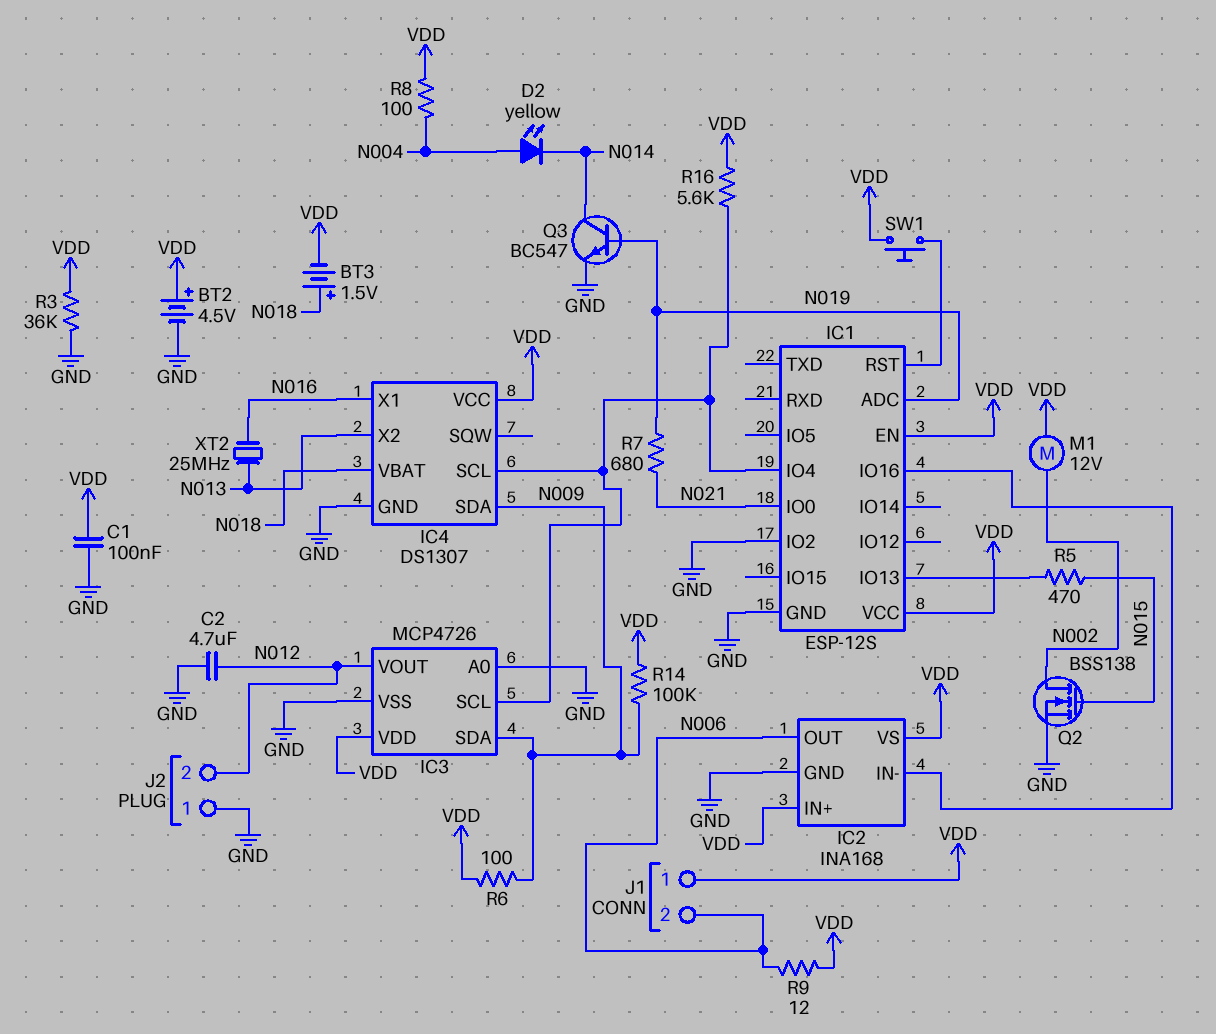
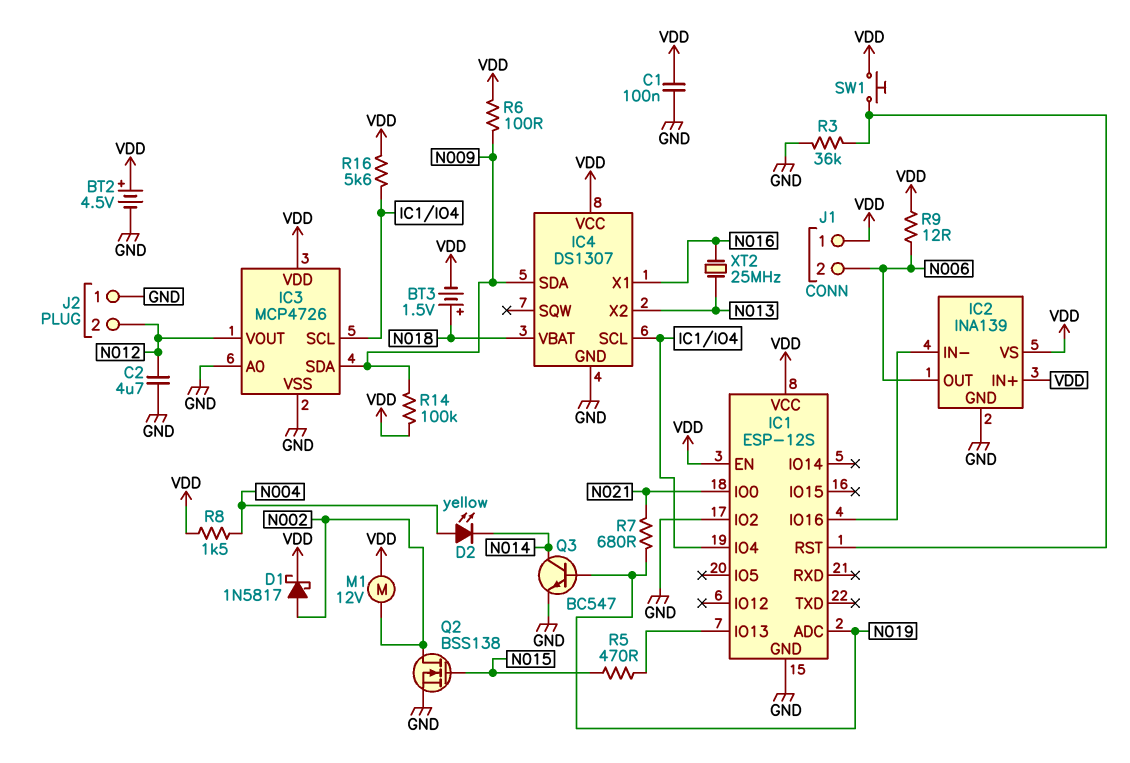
D1: none -> schottky 1N5817 (A N002, K VDD)
IC2: INA168 -> INA139
R3: 36k (GND, VDD) -> 36k (GND, IC1/RST)
R8: 100 (N004, VDD) -> 1.5k (N004, VDD)

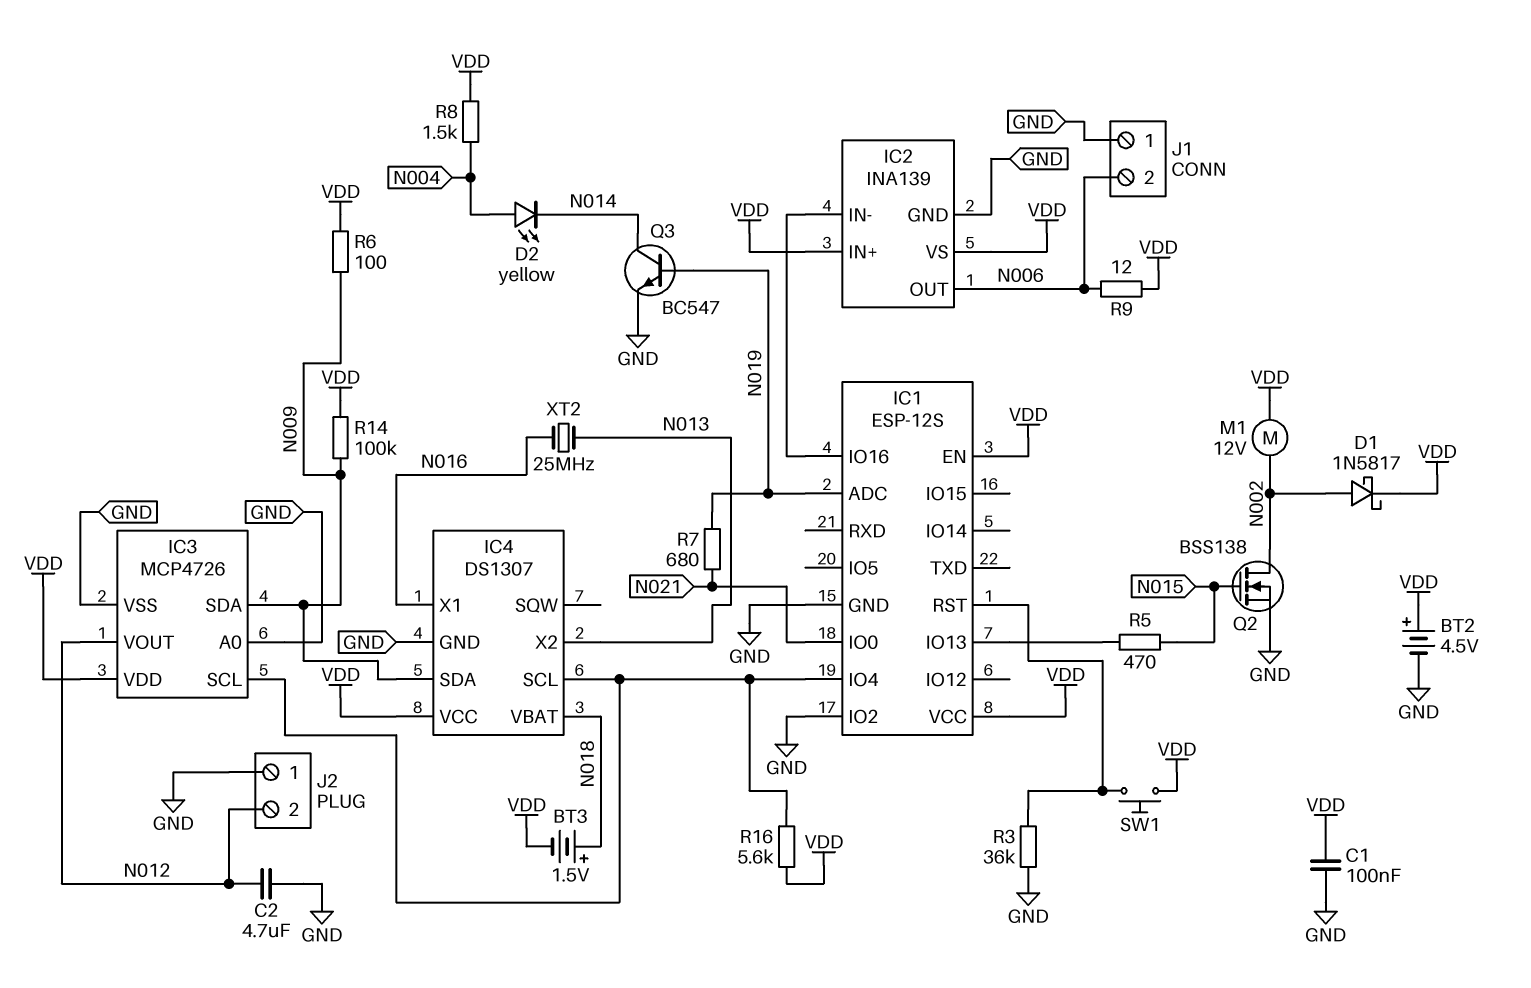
J1 pin 1: VDD -> GND

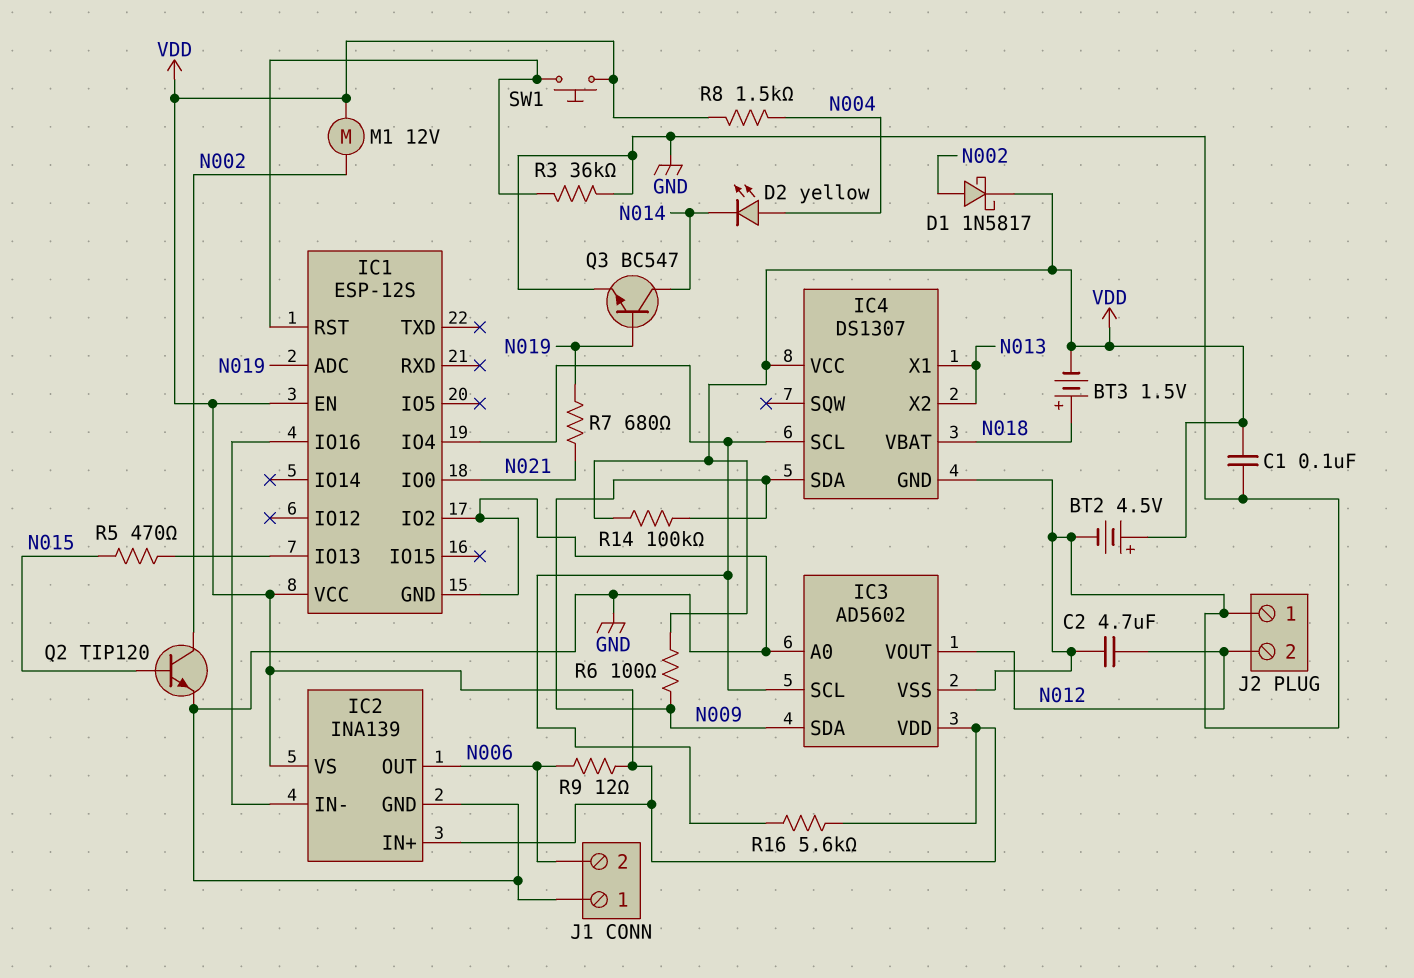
IC3: MCP4726 -> AD5602
IC4 pin X1: N016 -> N013
Q2: NMOS BSS138 (G N015, D N002, S GND) -> NPN TIP120 (B N015, C N002, E GND)
XT2: 25MHz (N013, N016) -> none

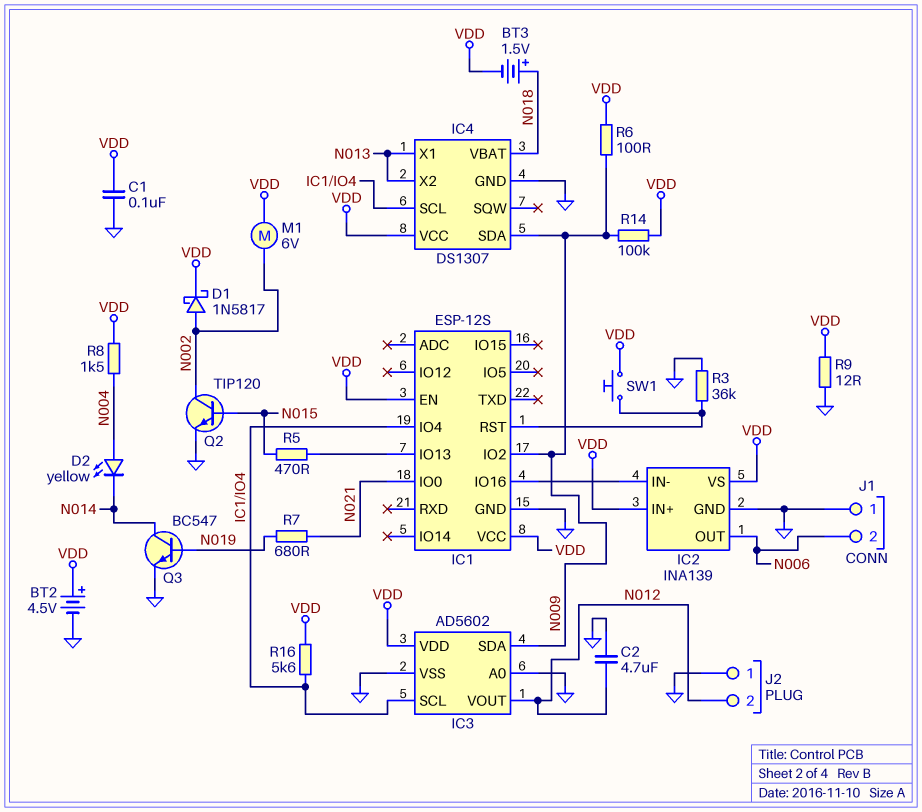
IC1 pin ADC: N019 -> none
IC1 pin IO2: GND -> N009
M1: motor 12V (N002, VDD) -> motor 6V (N002, VDD)
R9: 12 (N006, VDD) -> 12 (GND, VDD)

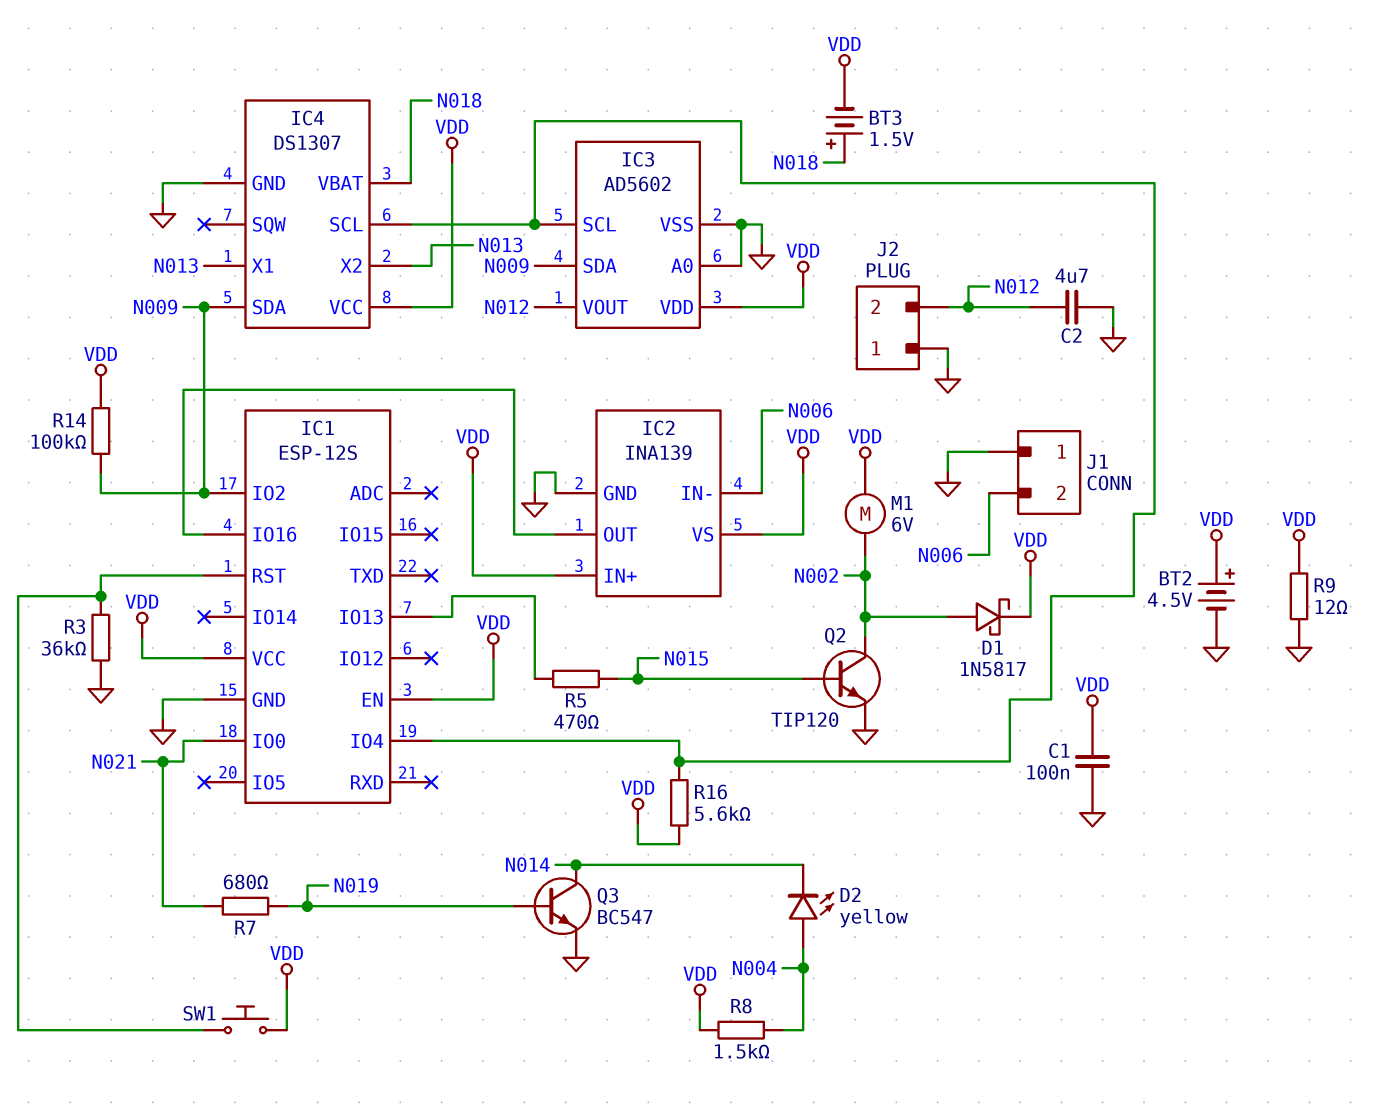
IC2 pin IN-: IC1/IO16 -> N006
IC2 pin OUT: N006 -> IC1/IO16
R6: 100 (N009, VDD) -> none

